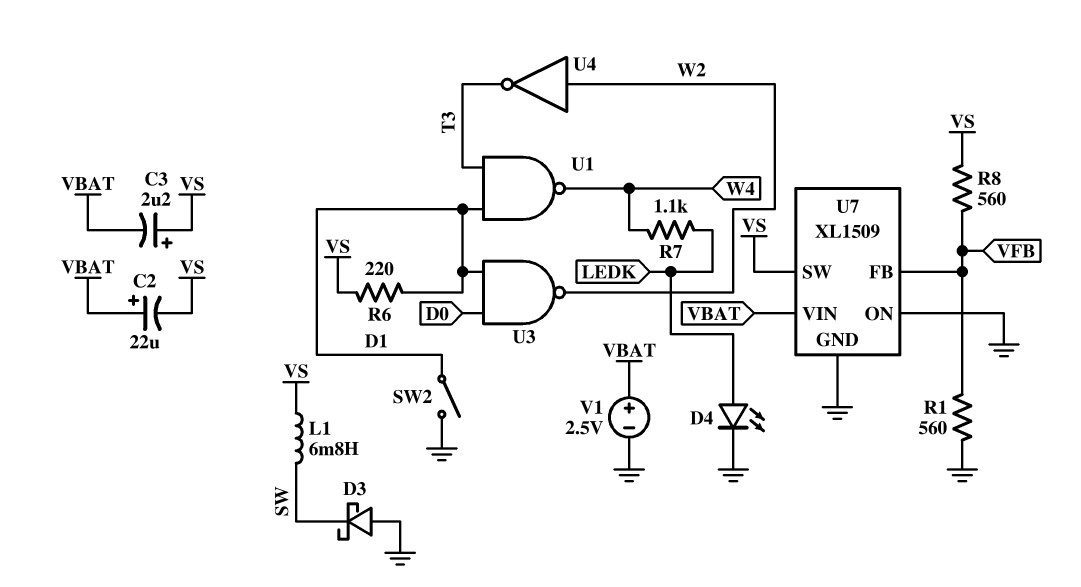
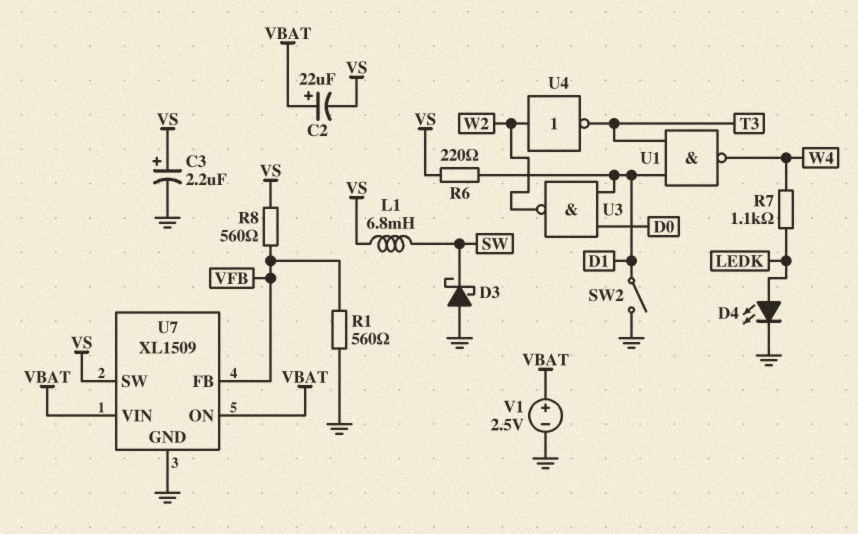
C3: 2.2uF (plus VS, minus VBAT) -> 2.2uF (plus VS, minus GND)
U7 pin ON: GND -> VBAT

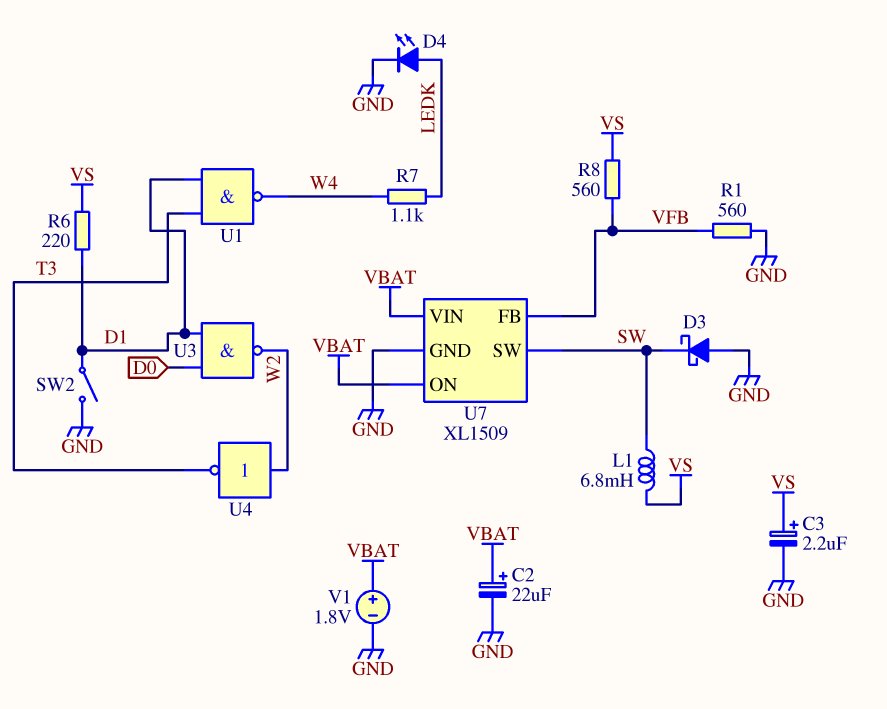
C2: 22uF (plus VBAT, minus VS) -> 22uF (plus VBAT, minus GND)
U7 pin SW: VS -> SW
V1: 2.5V (plus VBAT, minus GND) -> 1.8V (plus VBAT, minus GND)

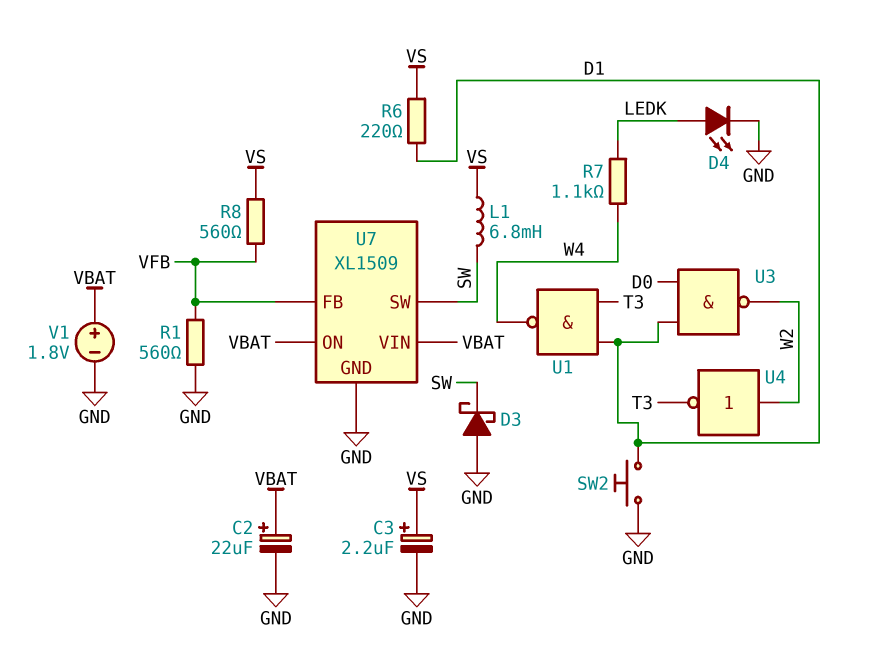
SW2: switch (D1, GND) -> button (D1, GND)

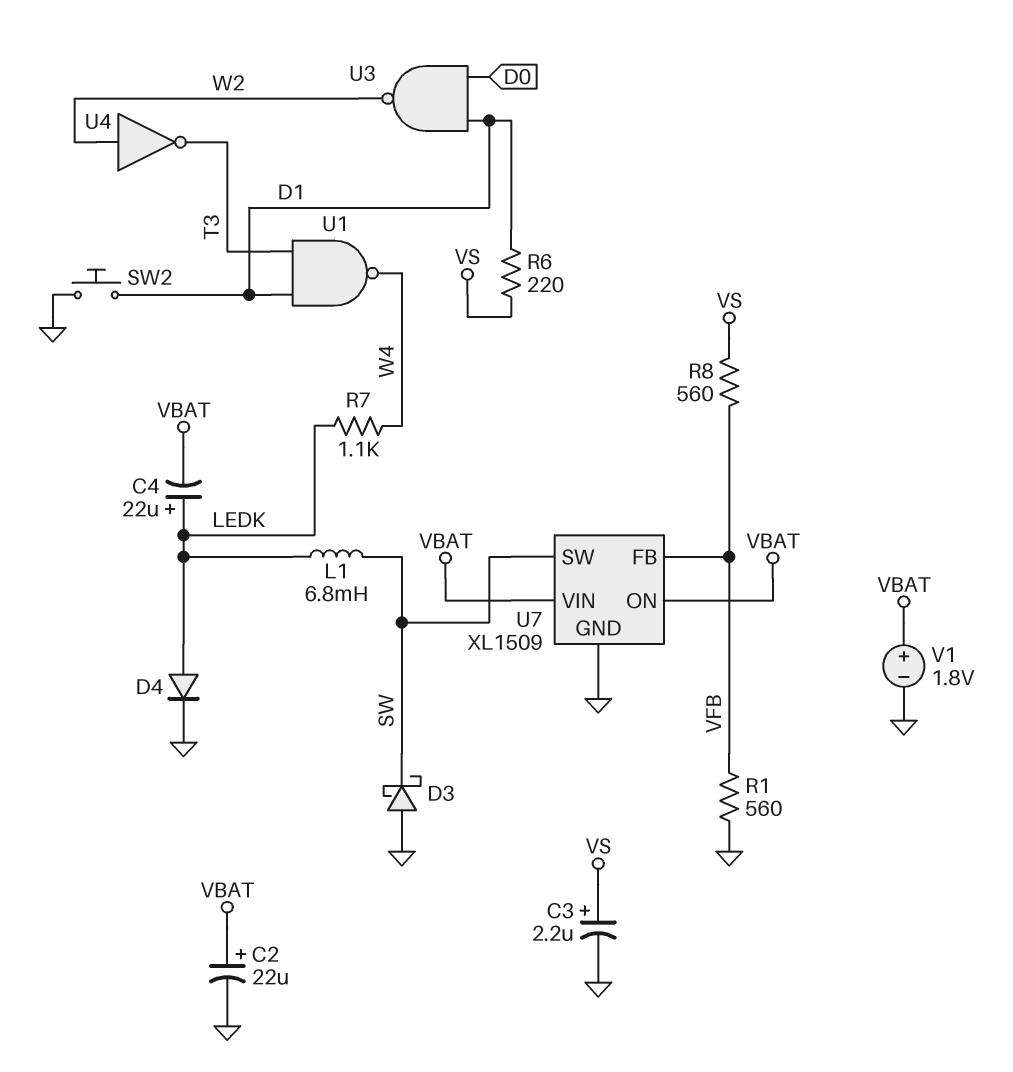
C4: none -> 22uF (plus LEDK, minus VBAT)
D4: LED (A LEDK, K GND) -> diode (A LEDK, K GND)
L1: 6.8mH (SW, VS) -> 6.8mH (LEDK, SW)

